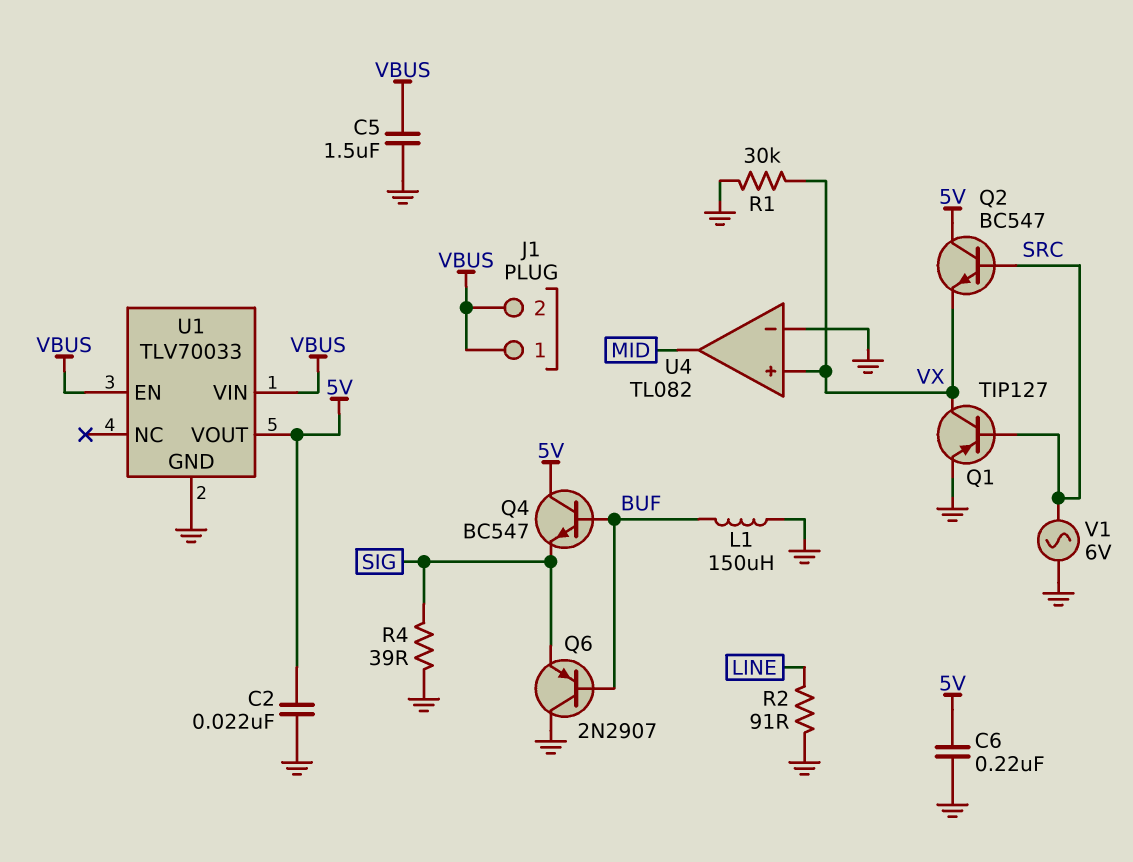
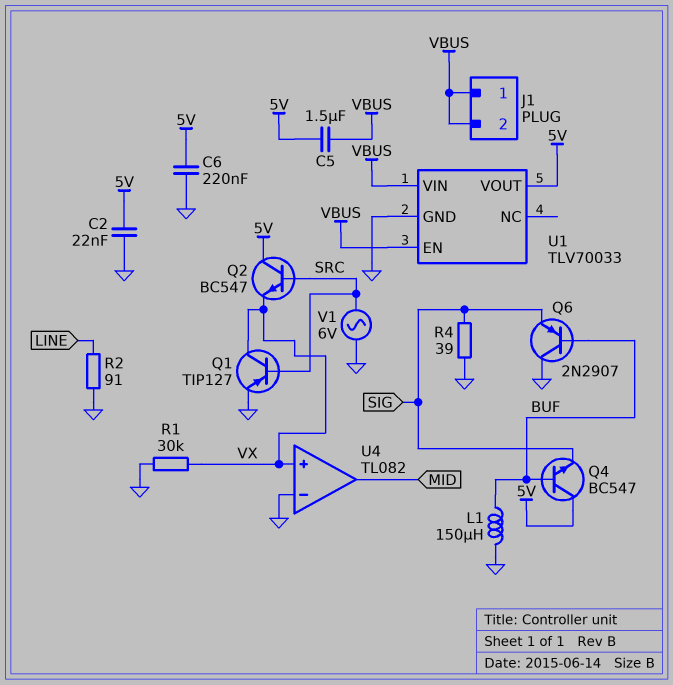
C5: 1.5uF (GND, VBUS) -> 1.5uF (5V, VBUS)

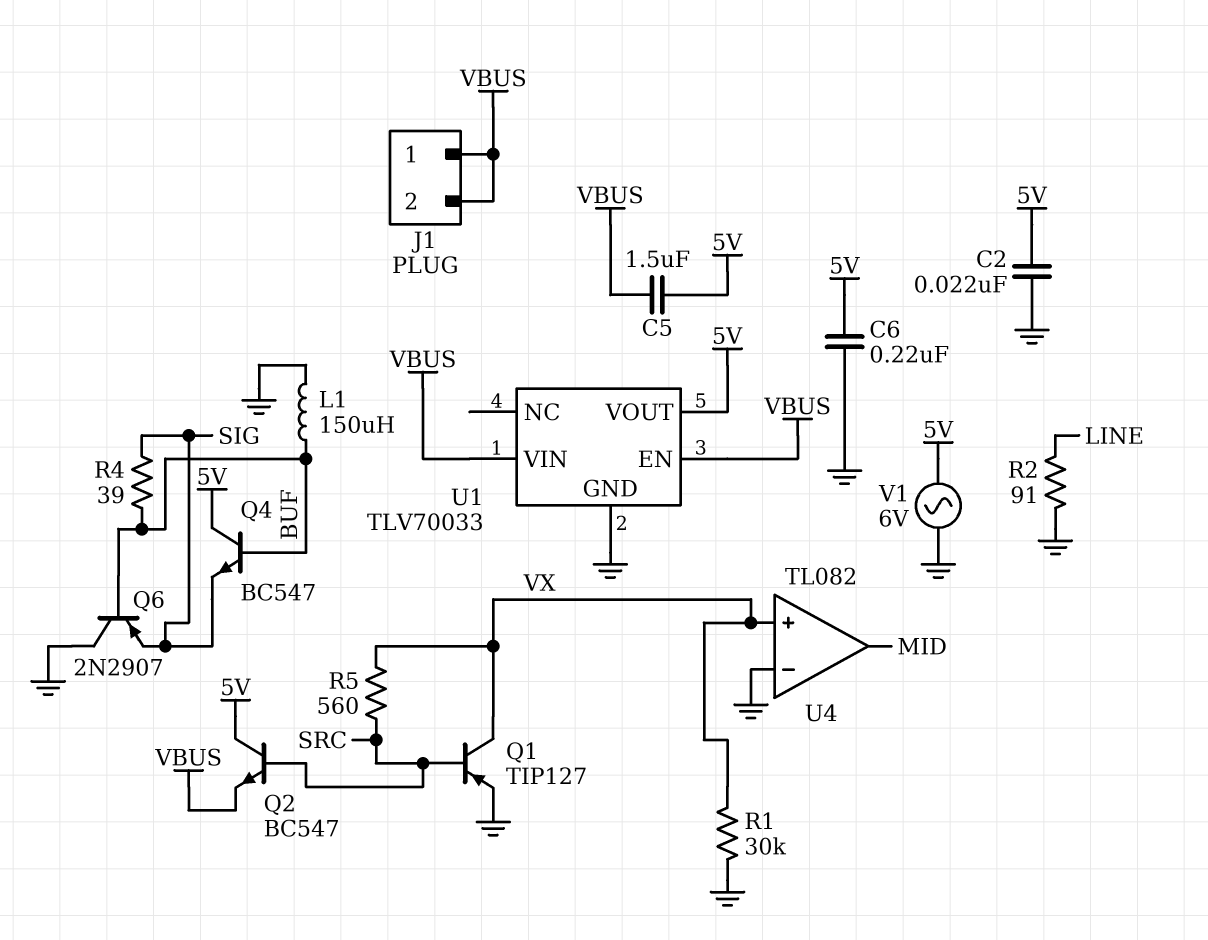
Q2: NPN BC547 (B SRC, C 5V, E VX) -> NPN BC547 (B SRC, C 5V, E VBUS)
R4: 39 (GND, SIG) -> 39 (BUF, SIG)
R5: none -> 560 (SRC, VX)
V1: AC 6V (GND, SRC) -> AC 6V (5V, GND)

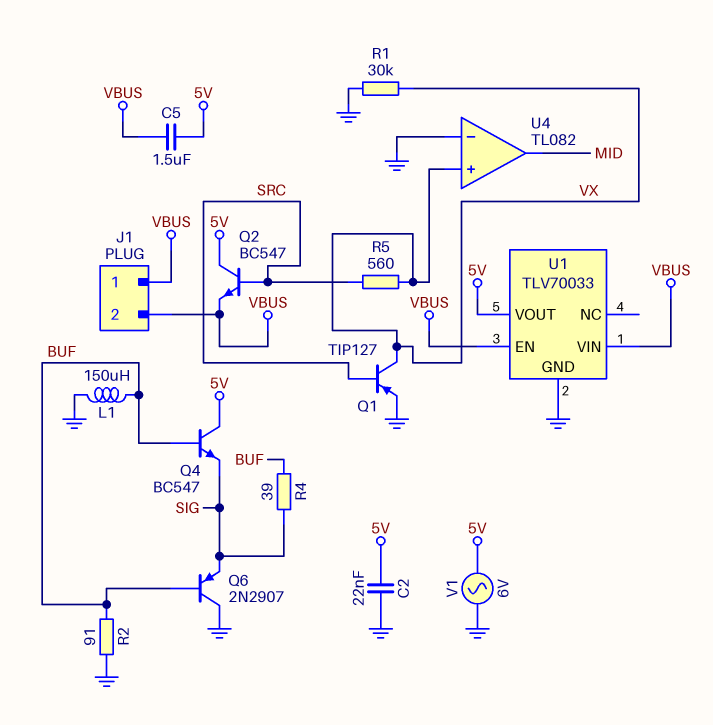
C6: 220nF (5V, GND) -> none
R2: 91 (GND, LINE) -> 91 (BUF, GND)

